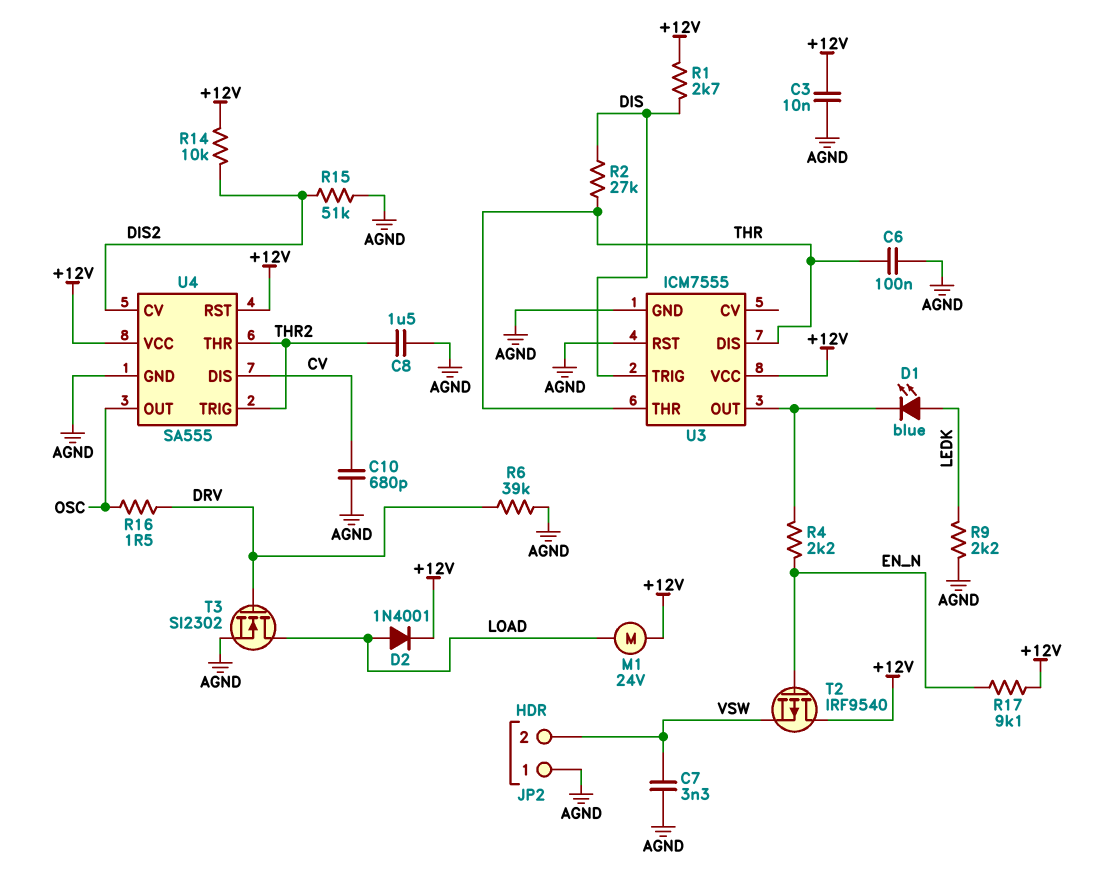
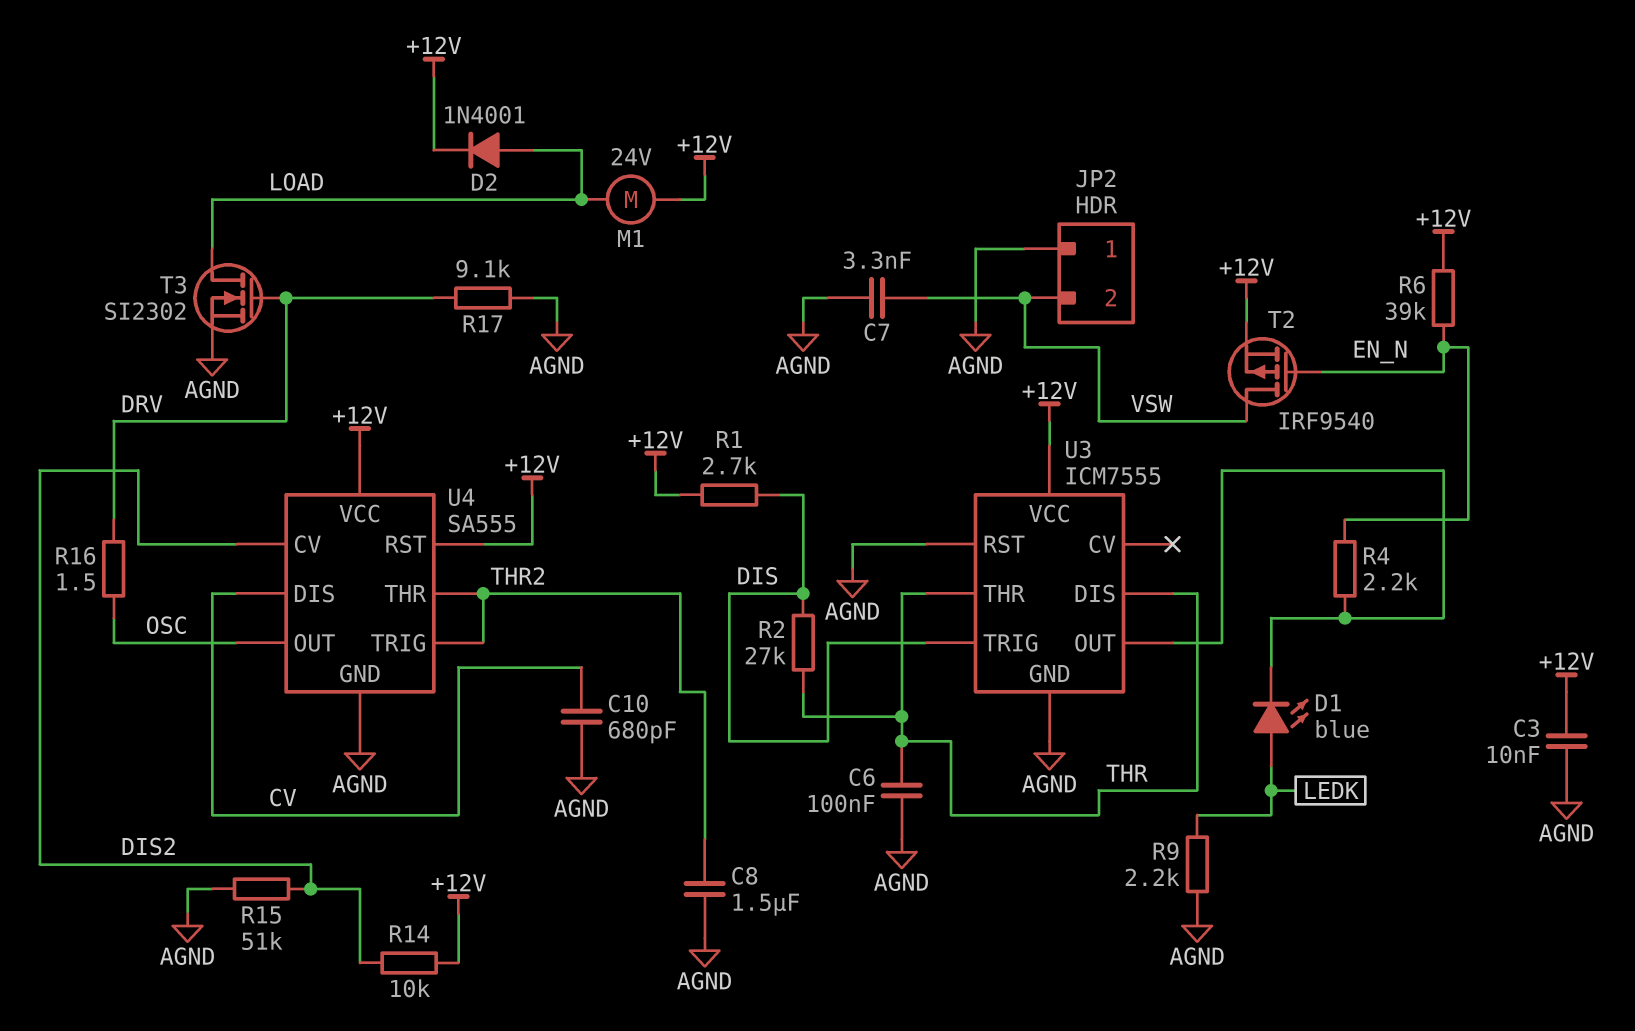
R6: 39k (AGND, DRV) -> 39k (+12V, EN_N)
R17: 9.1k (+12V, EN_N) -> 9.1k (AGND, DRV)
T2: PMOS IRF9540 (G EN_N, D +12V, S VSW) -> PMOS IRF9540 (G EN_N, D VSW, S +12V)

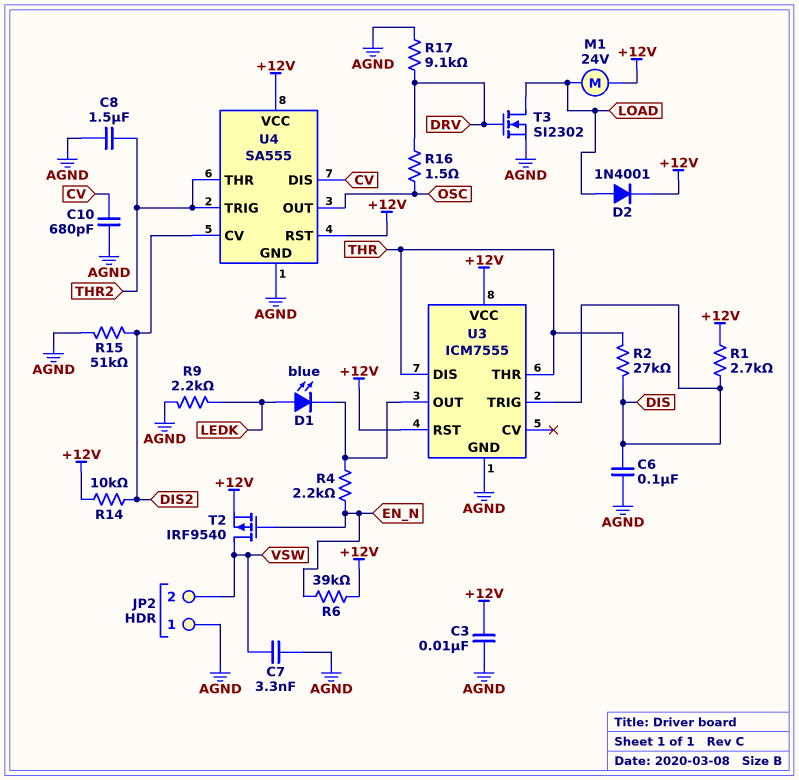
C6: 100nF (AGND, THR) -> 100nF (AGND, DIS)
U3 pin RST: AGND -> +12V

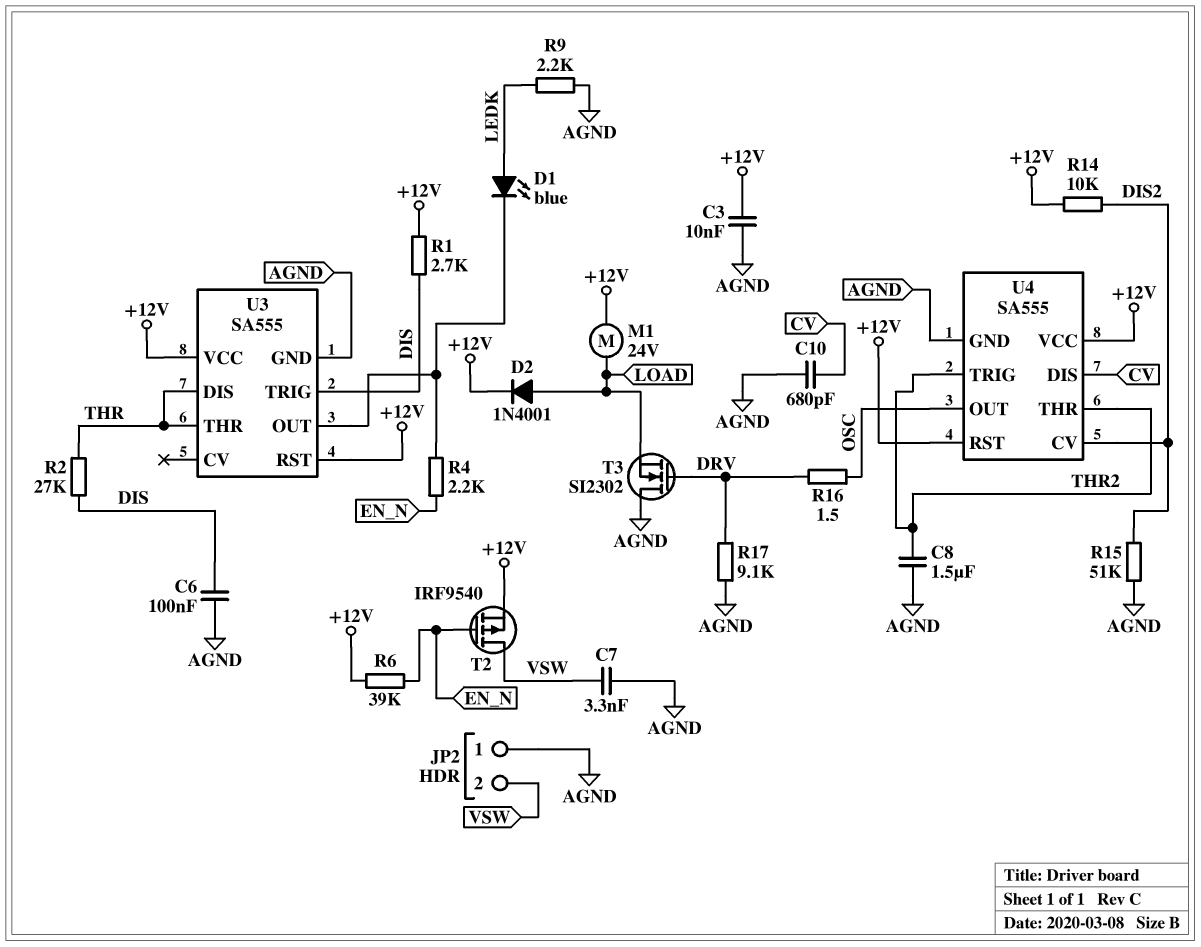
T3: NMOS SI2302 (G DRV, D LOAD, S AGND) -> NMOS SI2302 (G DRV, D AGND, S LOAD)
U3: ICM7555 -> SA555

